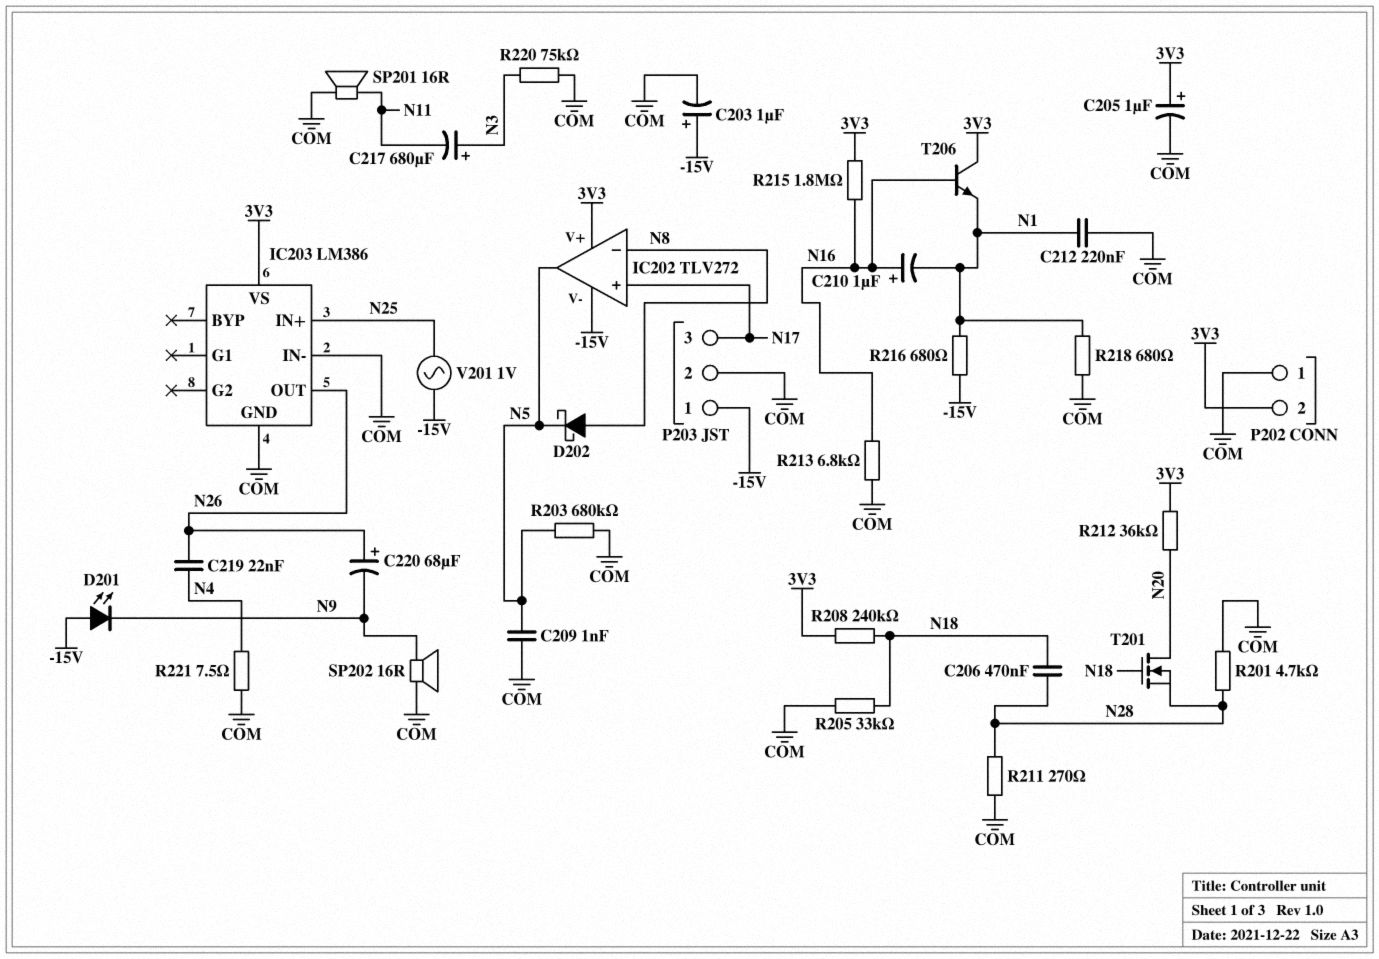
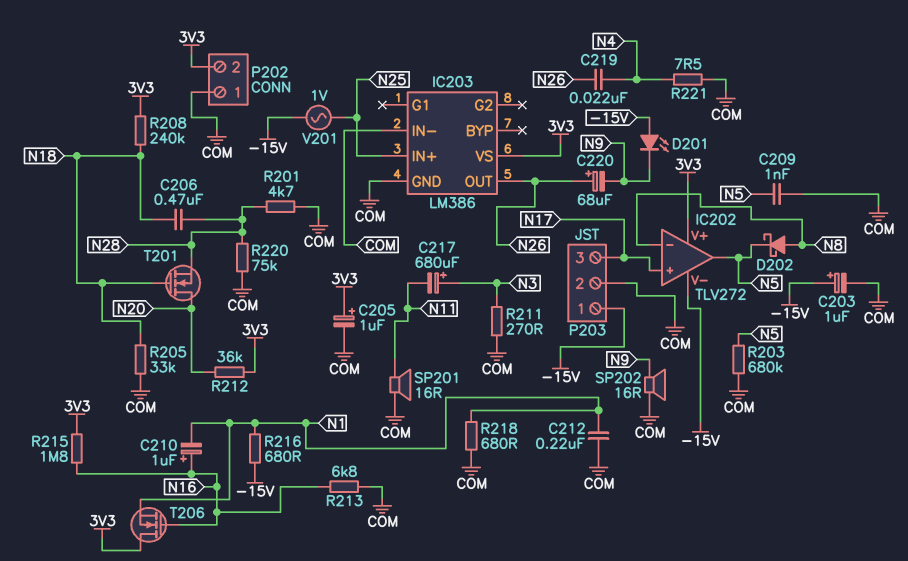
R211: 270 (COM, N28) -> 270 (COM, N3)
R220: 75k (COM, N3) -> 75k (COM, N28)
T206: NPN (B N16, C 3V3, E N1) -> NMOS (G N16, D 3V3, S N1)

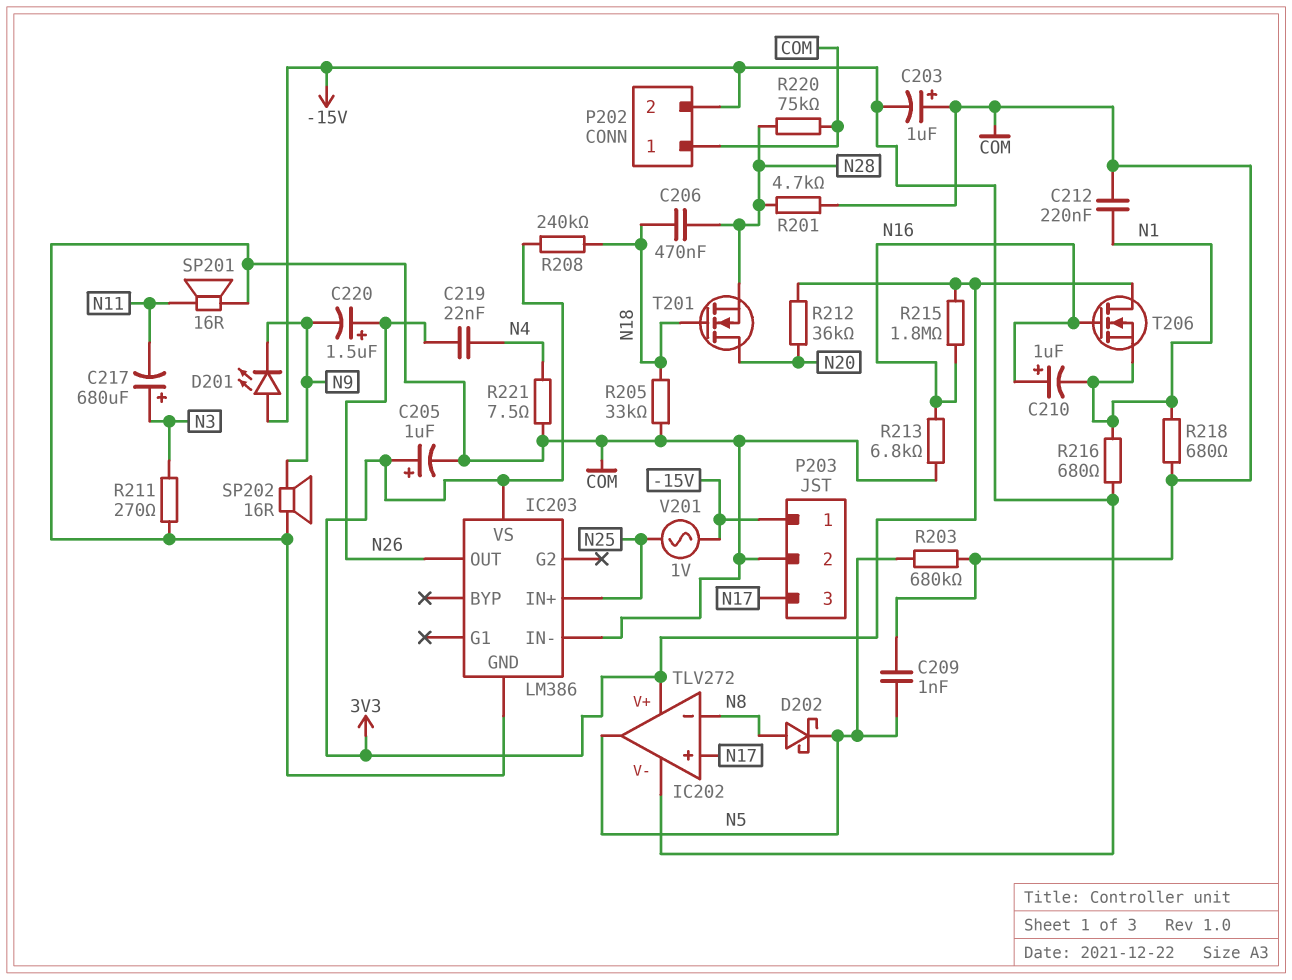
C203: 1uF (plus -15V, minus COM) -> 1uF (plus COM, minus -15V)
C220: 68uF (plus N26, minus N9) -> 1.5uF (plus N26, minus N9)
P202 pin 2: 3V3 -> -15V

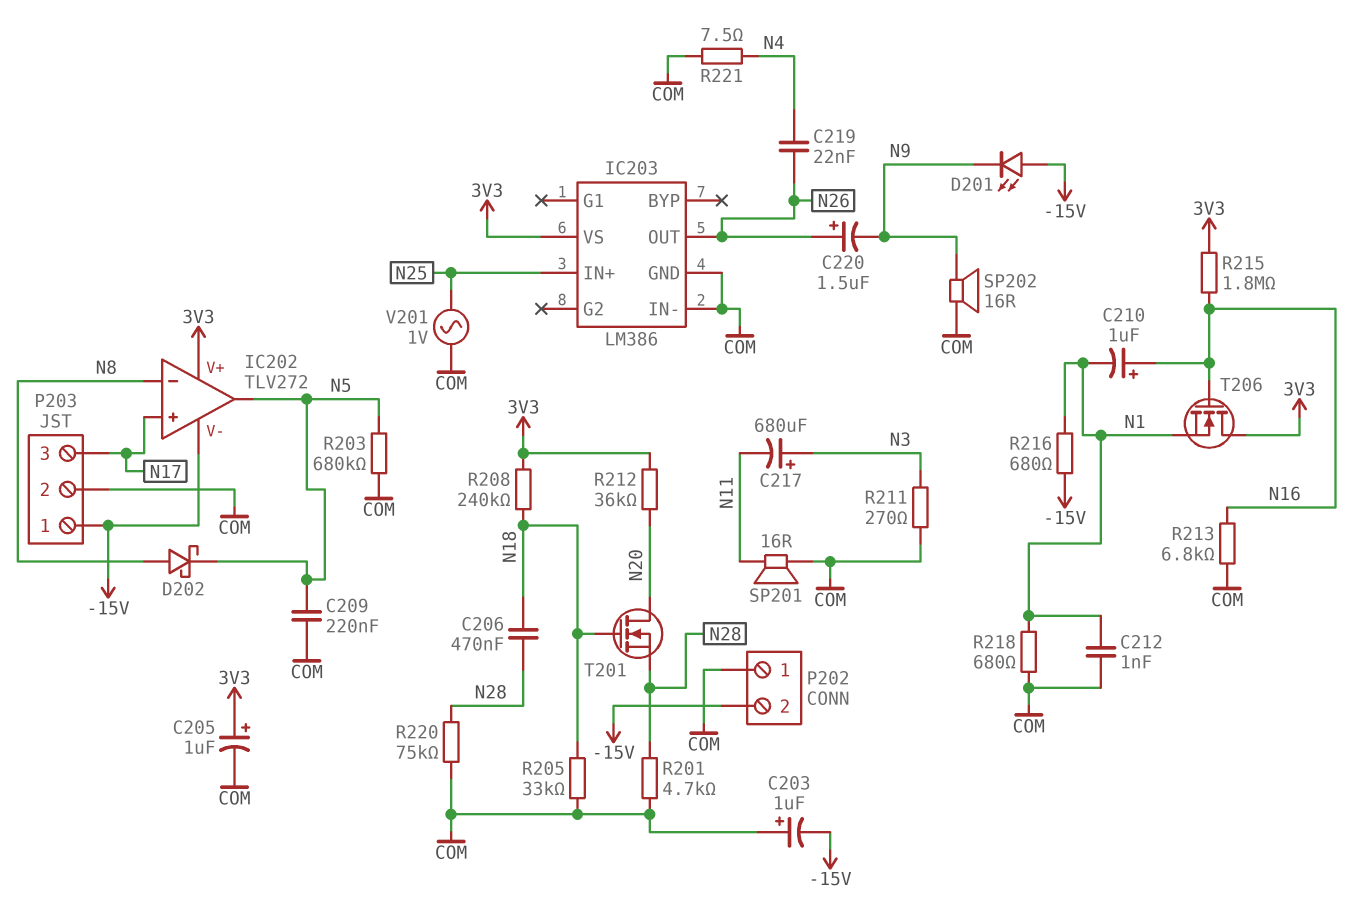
C209: 1nF (COM, N5) -> 220nF (COM, N5)
C212: 220nF (COM, N1) -> 1nF (COM, N1)
V201: AC 1V (-15V, N25) -> AC 1V (COM, N25)

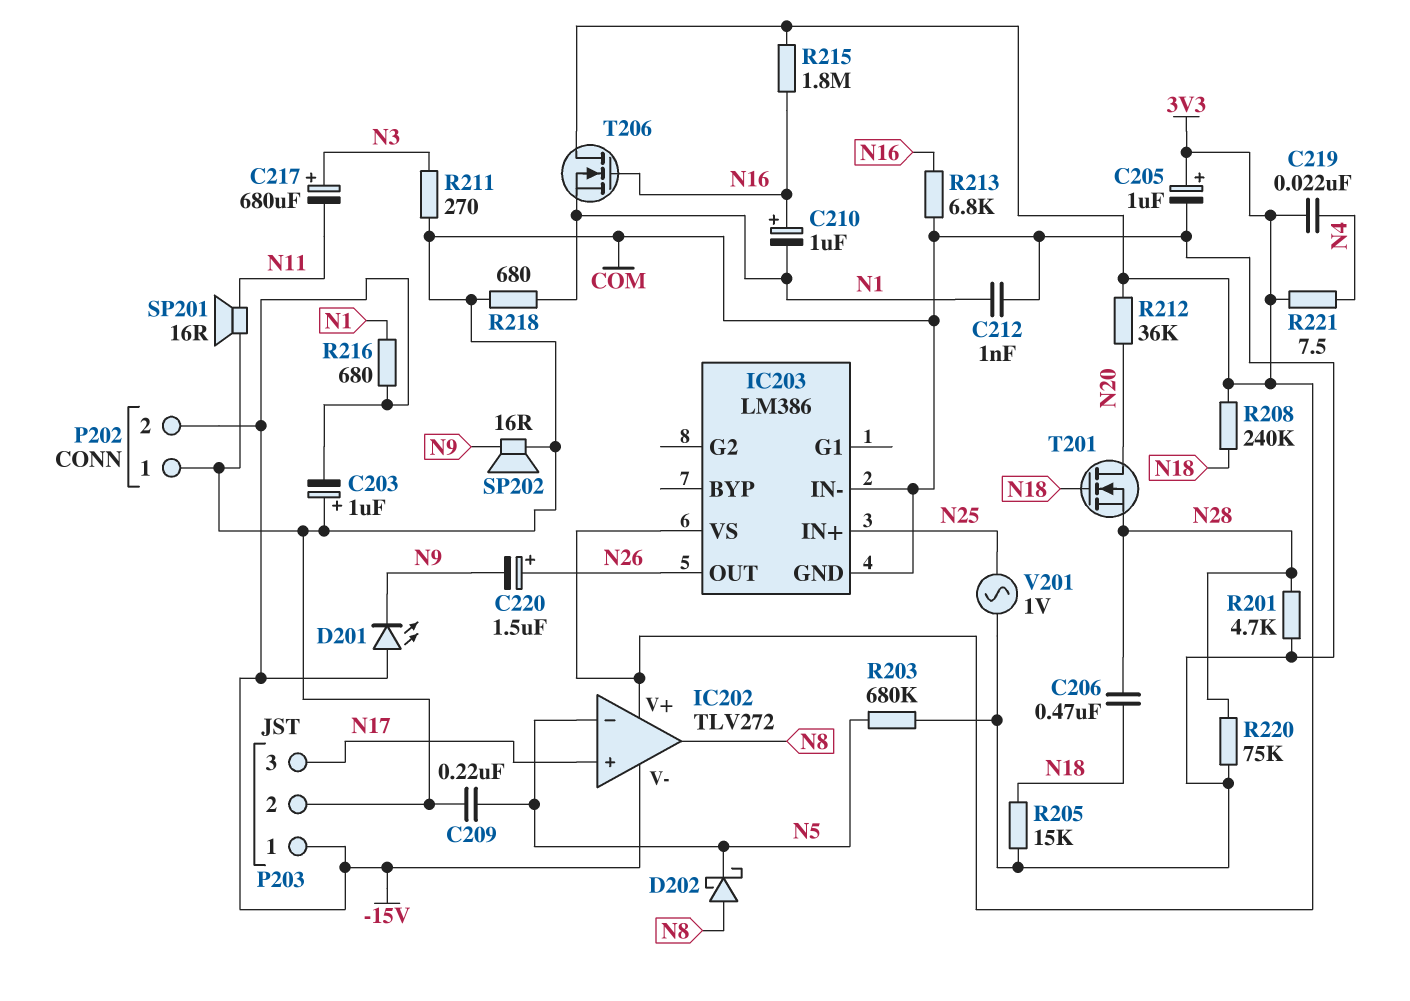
C219: 22nF (N4, N26) -> 22nF (3V3, N4)
IC202 pin in-: N8 -> N5
IC202 pin out: N5 -> N8
R205: 33k (COM, N18) -> 15k (COM, N18)
R221: 7.5 (COM, N4) -> 7.5 (3V3, N4)

